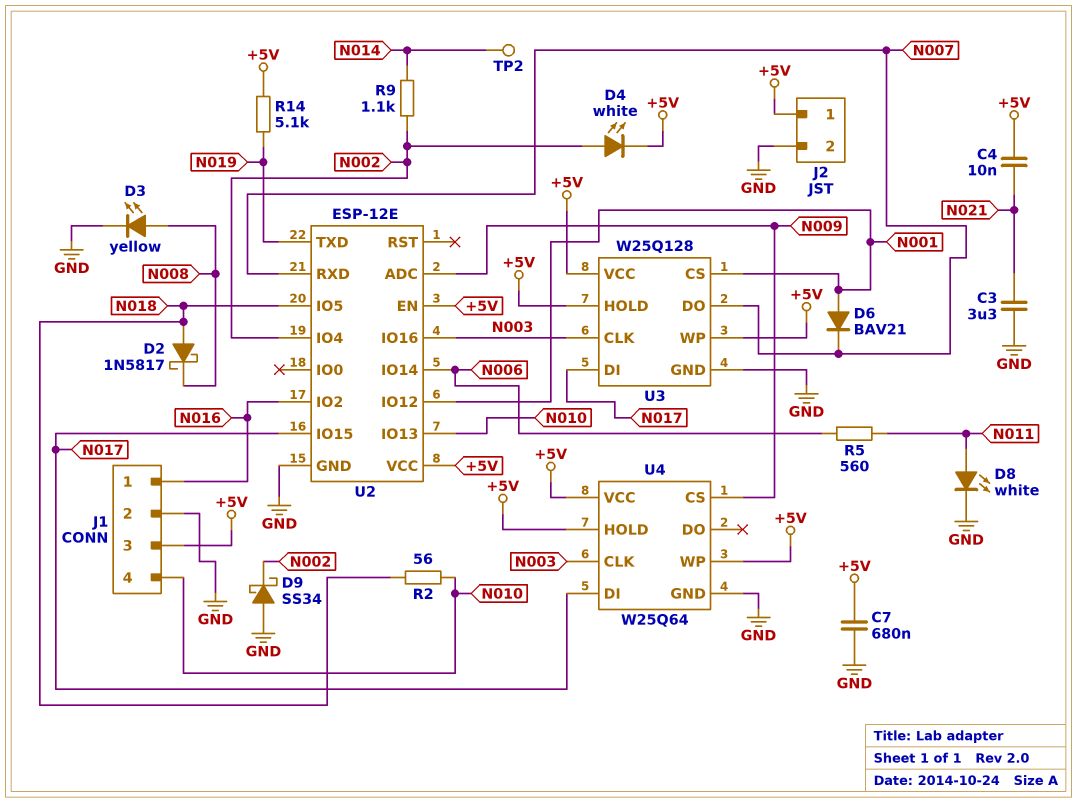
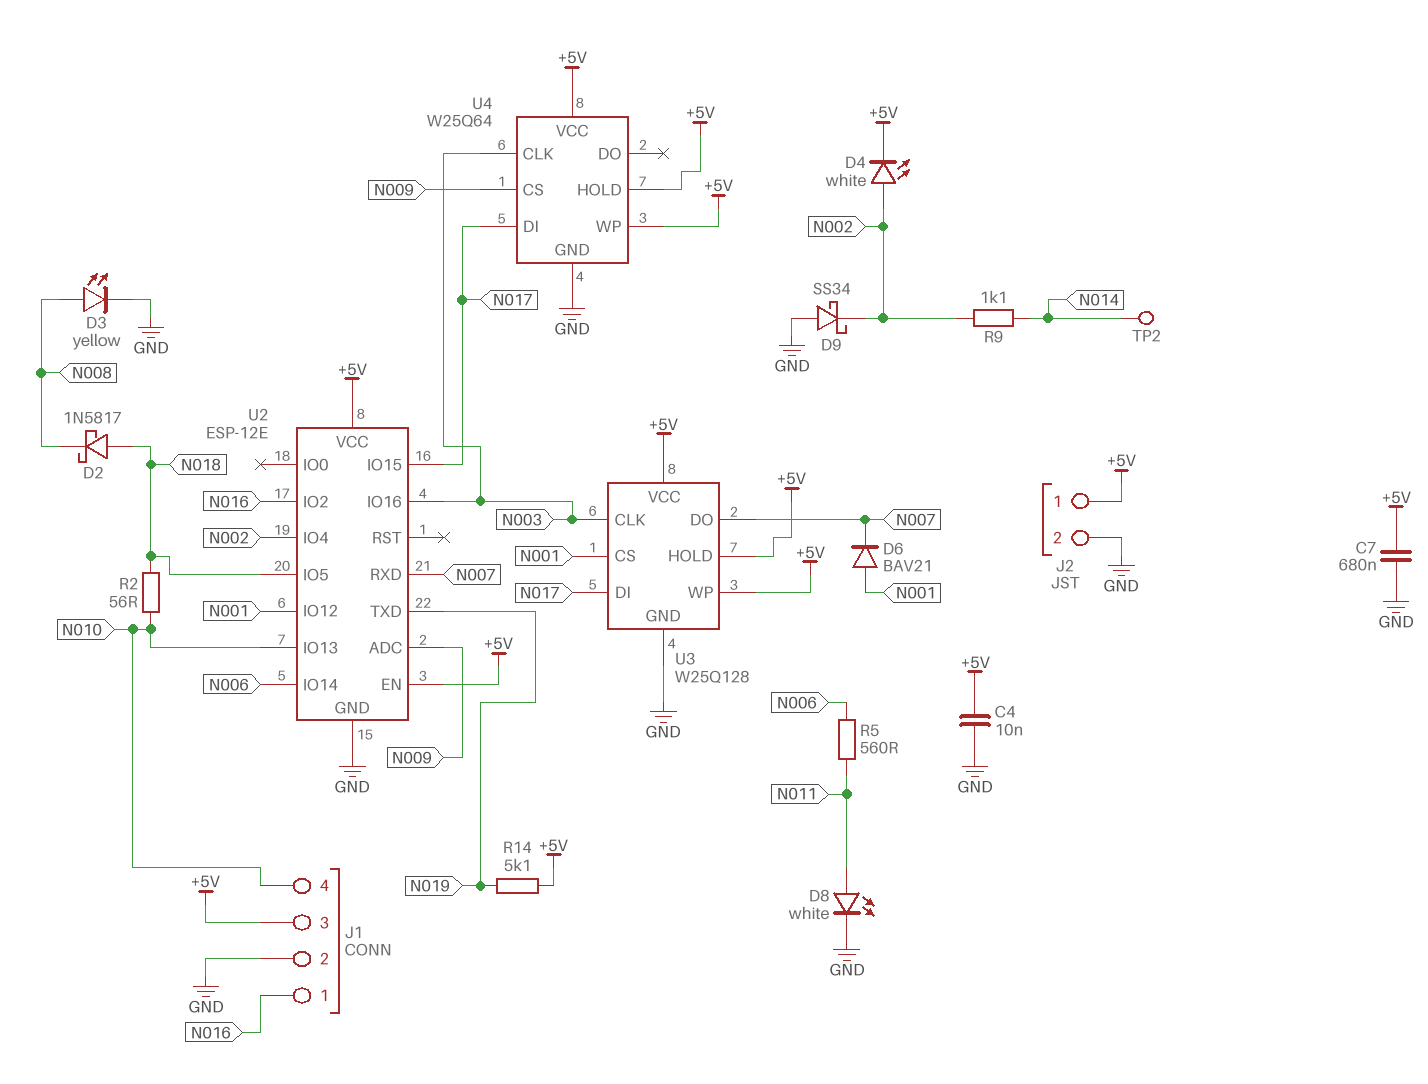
C3: 3.3uF (GND, N021) -> none
C4: 10nF (+5V, N021) -> 10nF (+5V, GND)

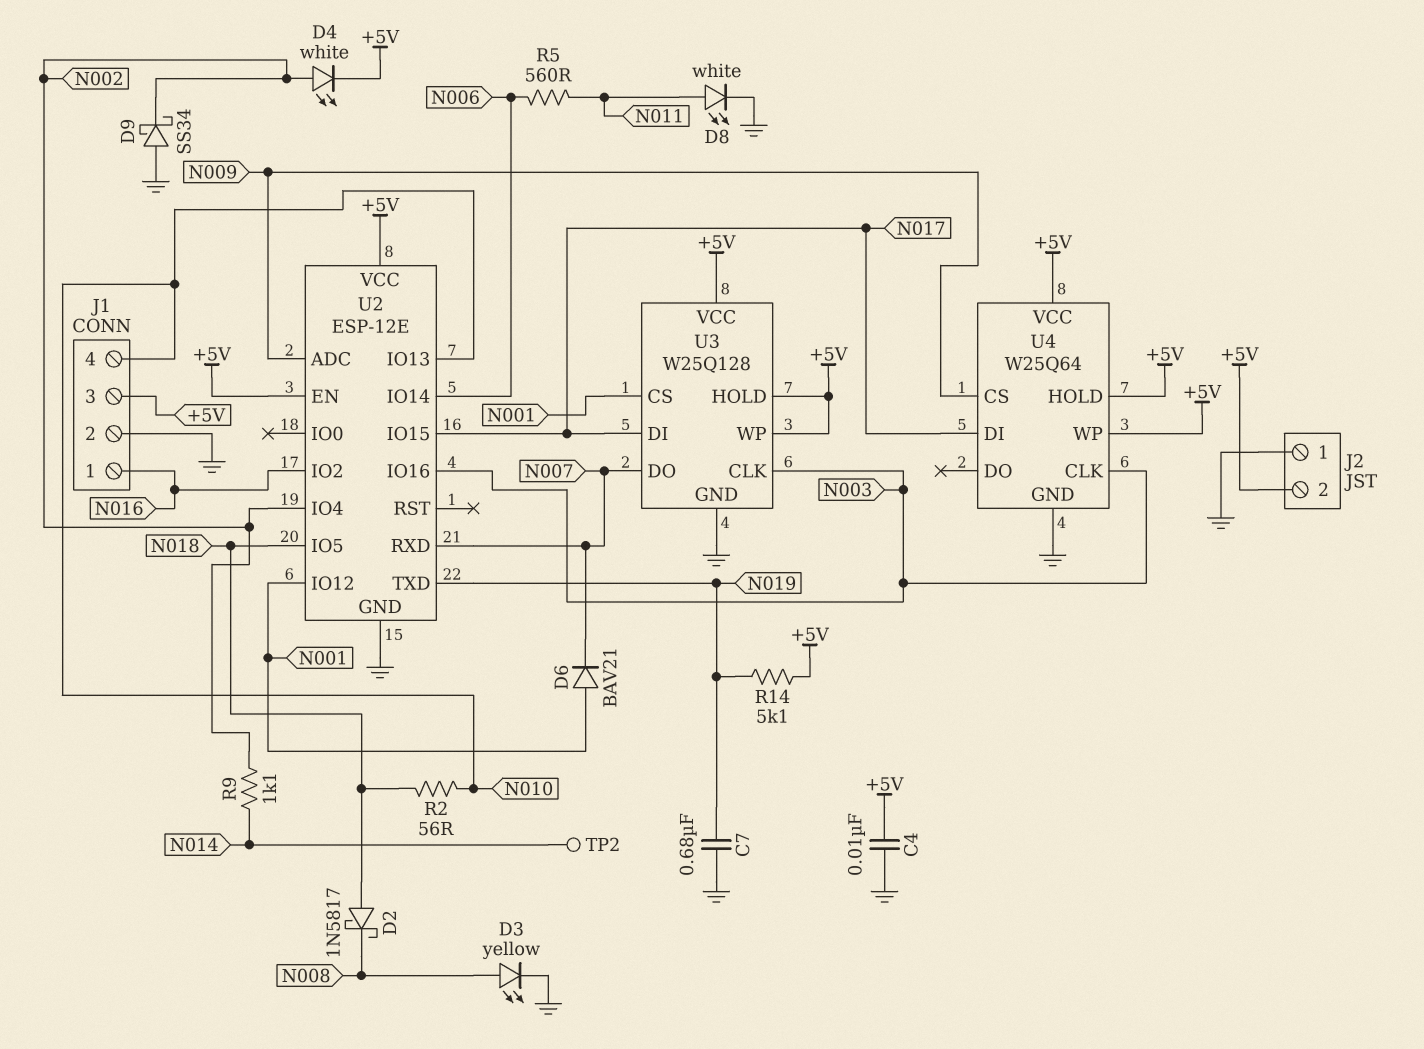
C7: 680nF (+5V, GND) -> 680nF (GND, N019)
J2 pin 1: +5V -> GND
J2 pin 2: GND -> +5V

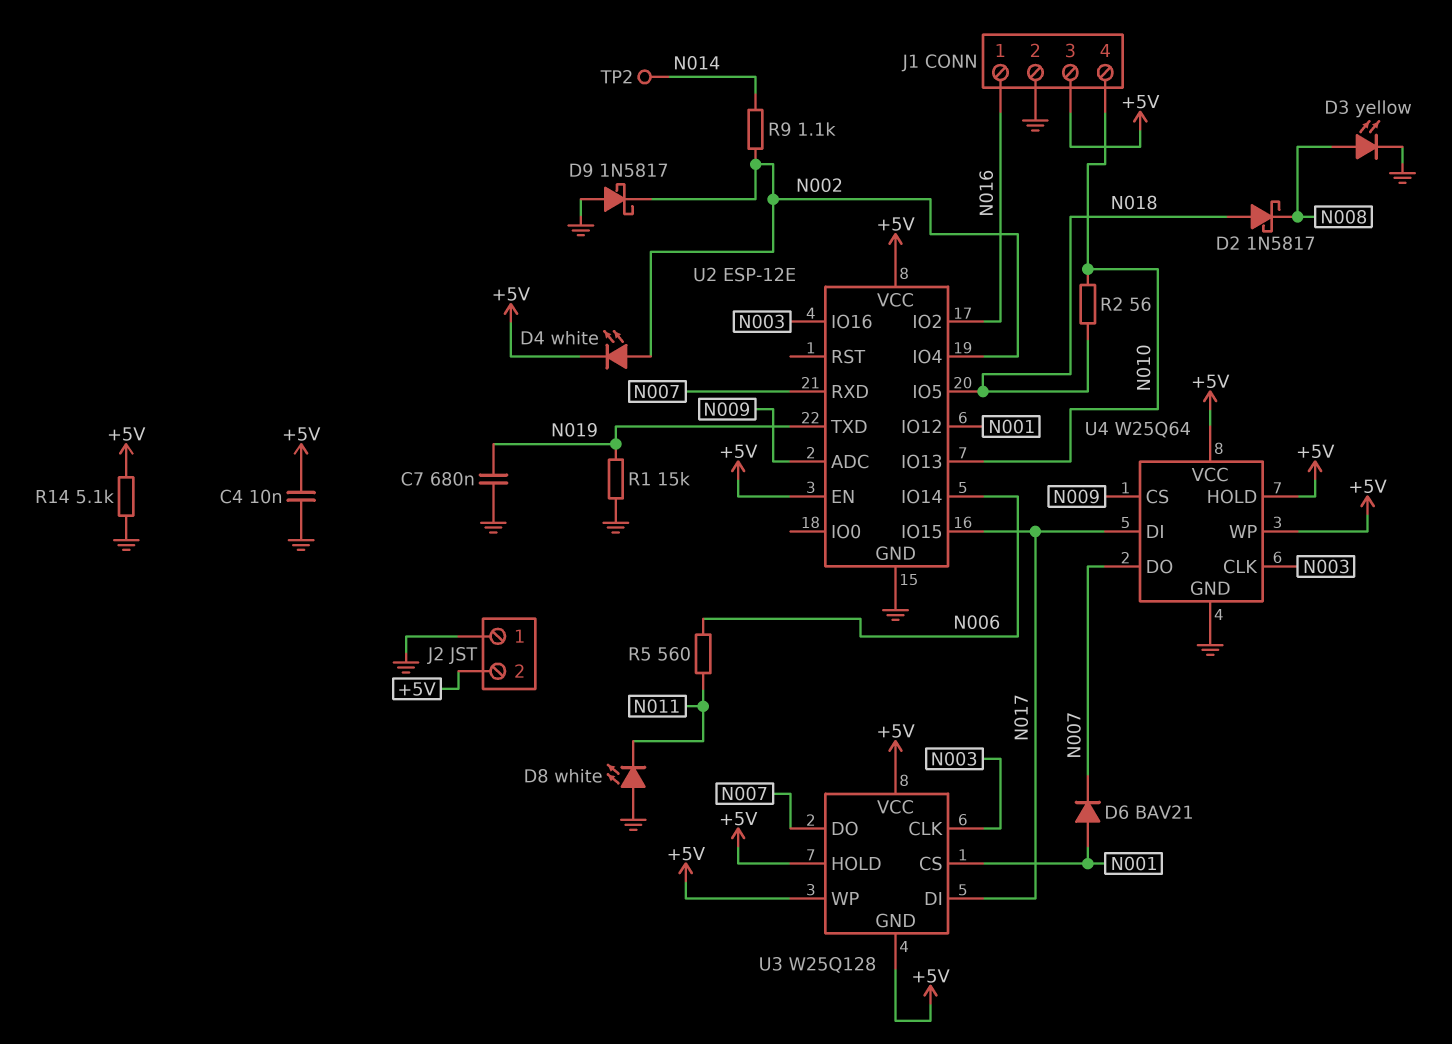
D8: LED white (A N011, K GND) -> LED white (A GND, K N011)
D9: schottky SS34 (A GND, K N002) -> schottky 1N5817 (A GND, K N002)
R1: none -> 15k (GND, N019)
R14: 5.1k (+5V, N019) -> 5.1k (+5V, GND)
U3 pin GND: GND -> +5V
U4 pin DO: none -> N007

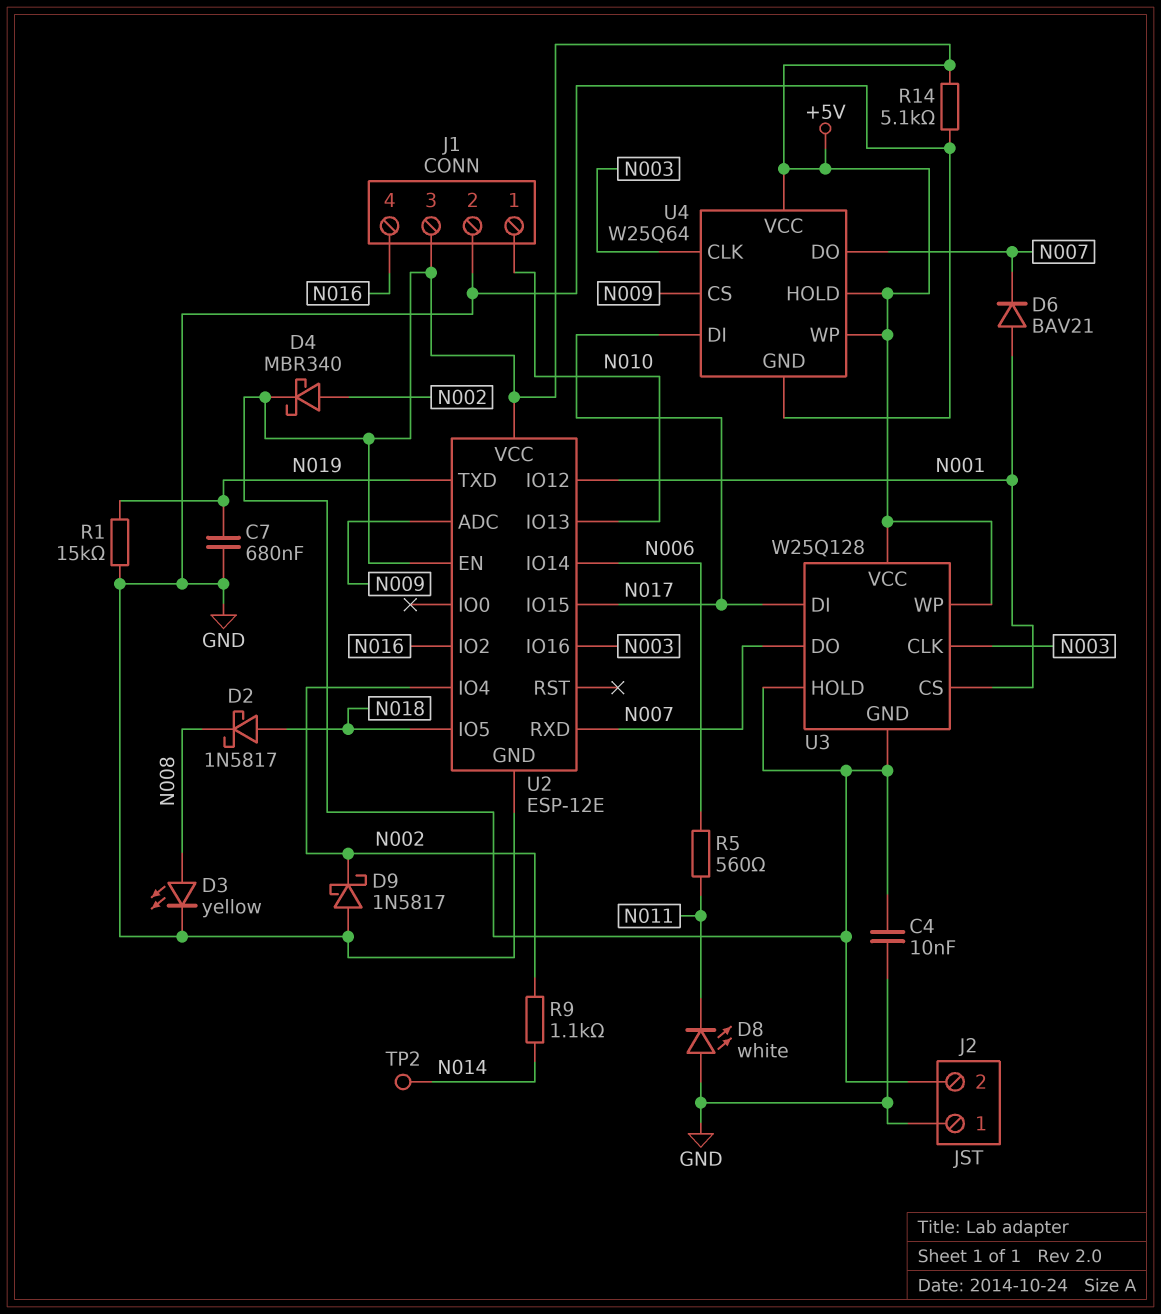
D4: LED white (A N002, K +5V) -> schottky MBR340 (A N002, K +5V)
J1 pin 1: N016 -> N010
J1 pin 4: N010 -> N016
R2: 56 (N010, N018) -> none

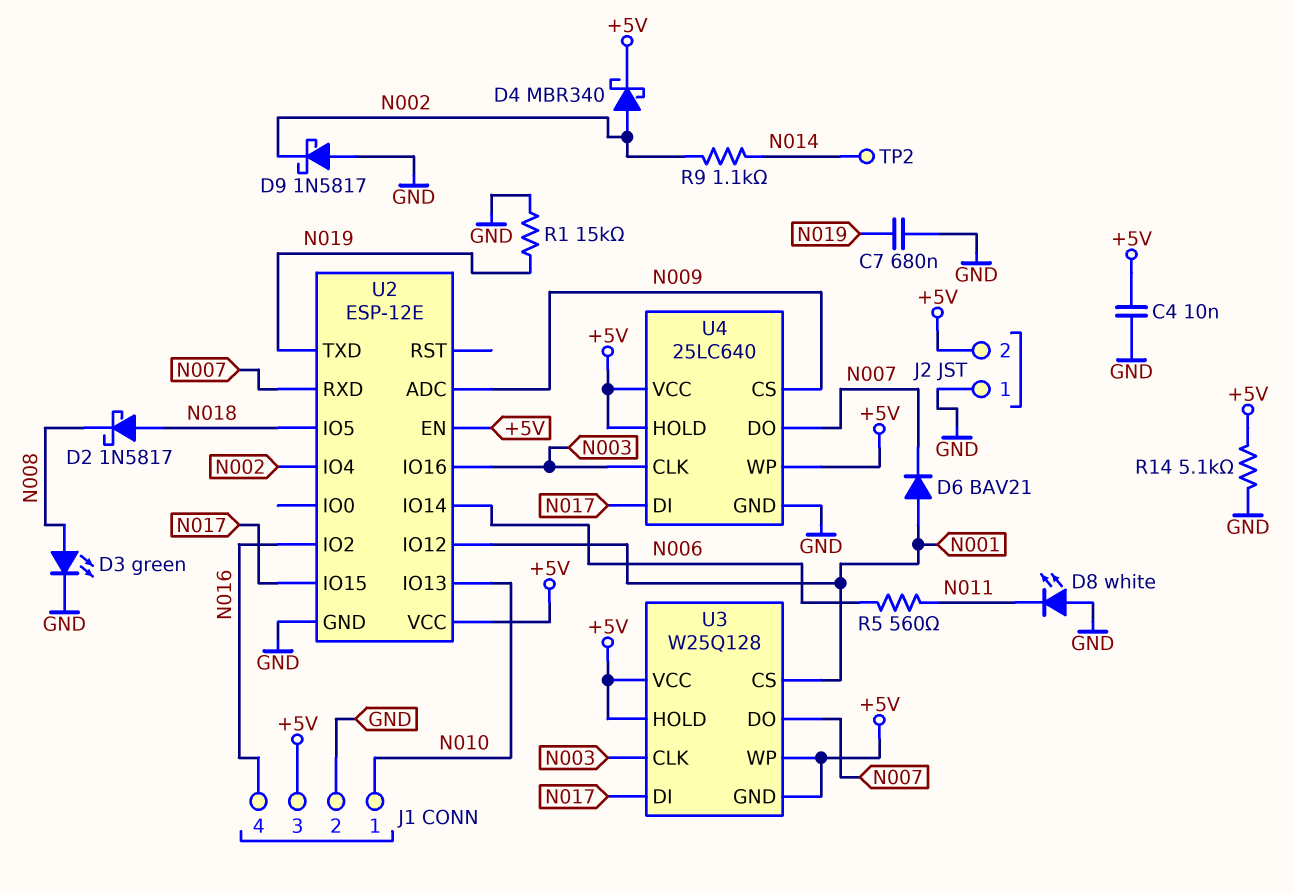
D3: LED yellow (A N008, K GND) -> LED green (A N008, K GND)
U4: W25Q64 -> 25LC640

